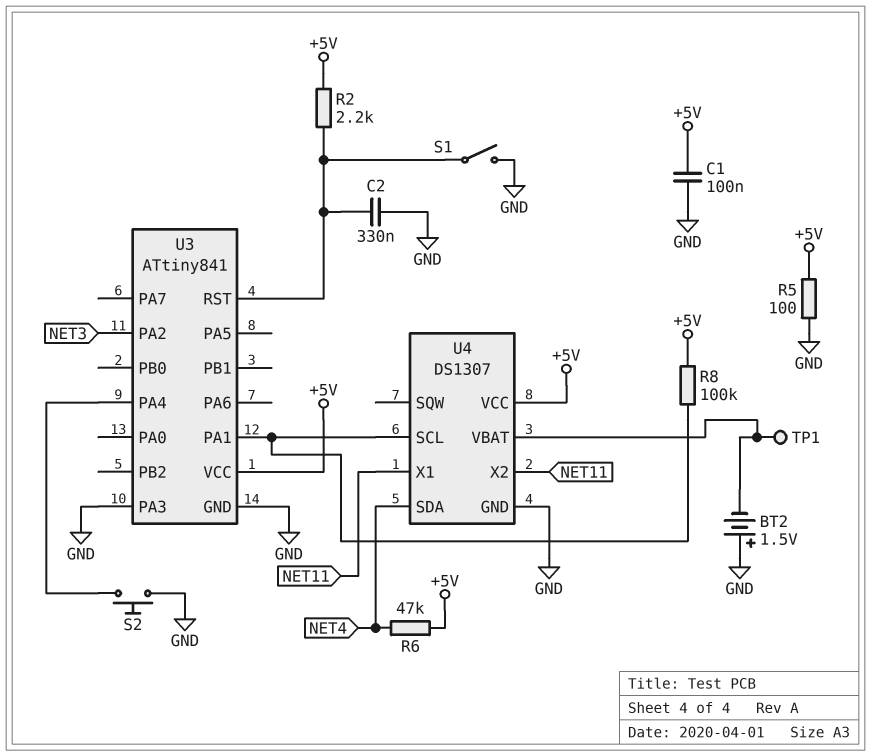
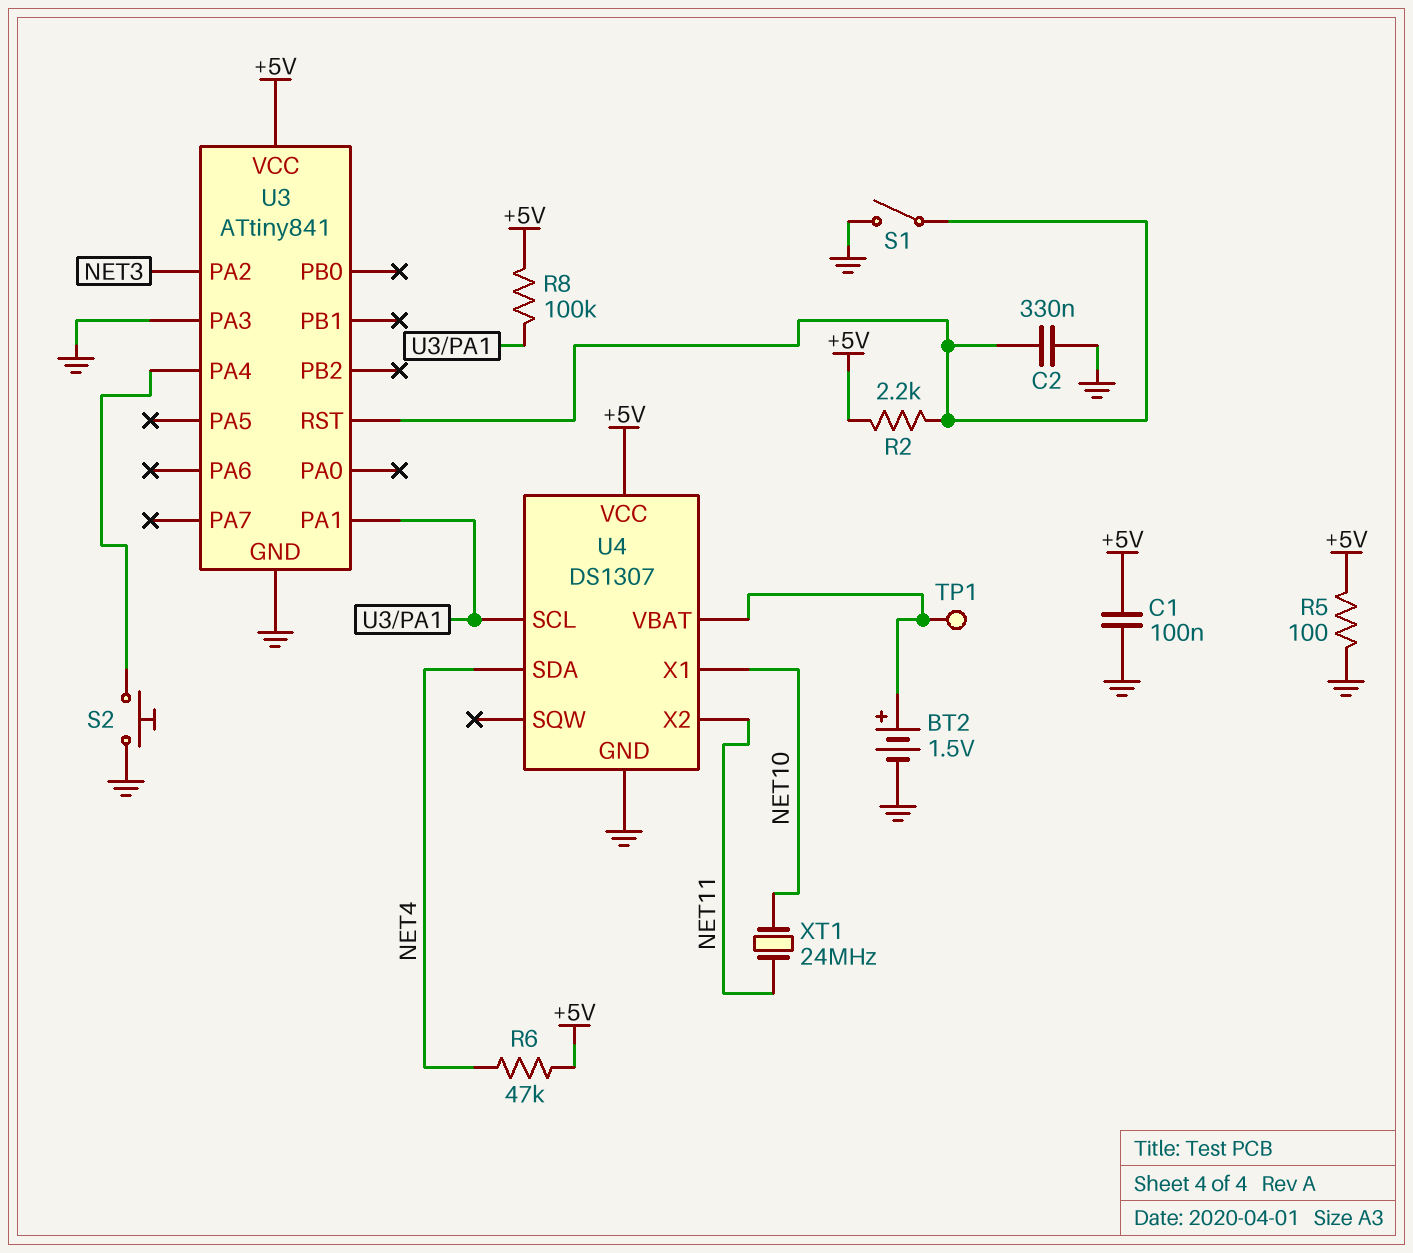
BT2: 1.5V (plus GND, minus U4/VBAT) -> 1.5V (plus U4/VBAT, minus GND)
U4 pin X1: NET11 -> NET10
XT1: none -> 24MHz (NET10, NET11)

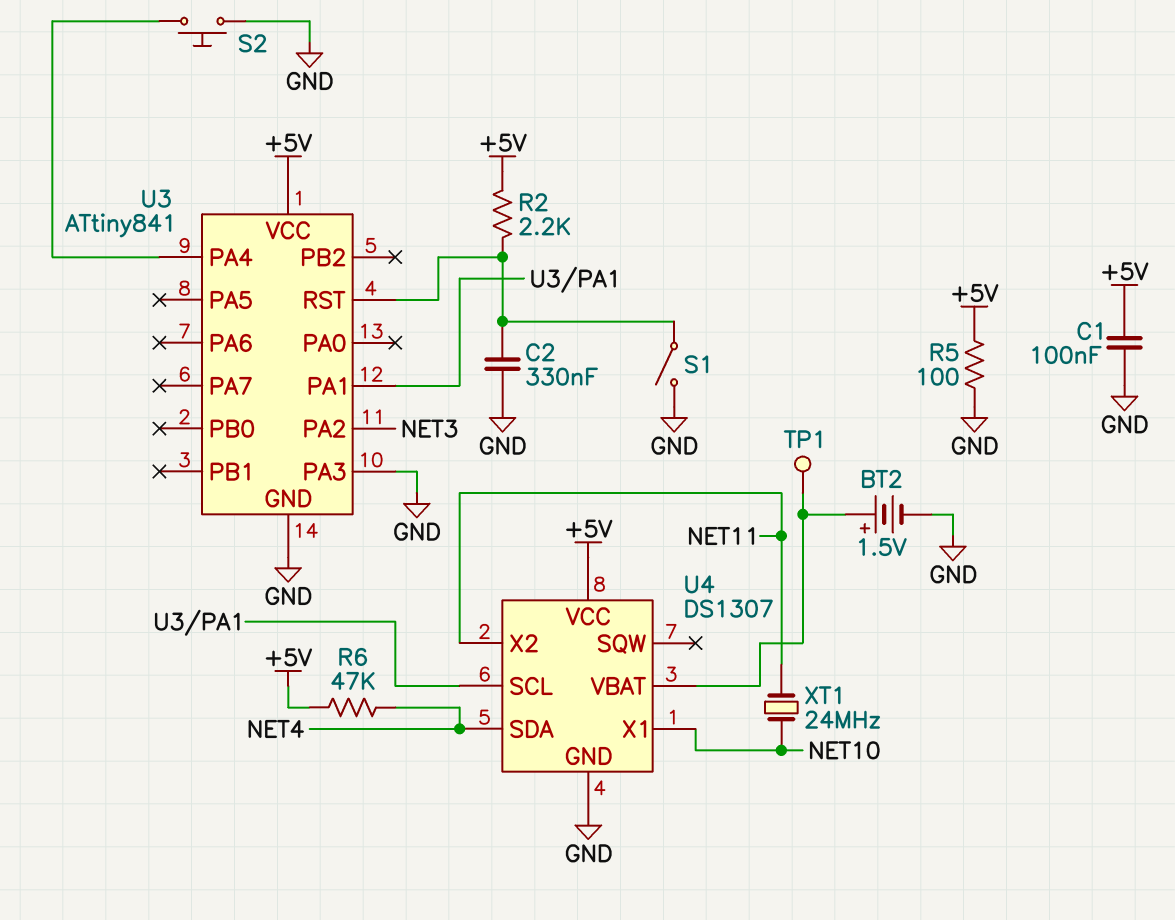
R8: 100k (+5V, U3/PA1) -> none

